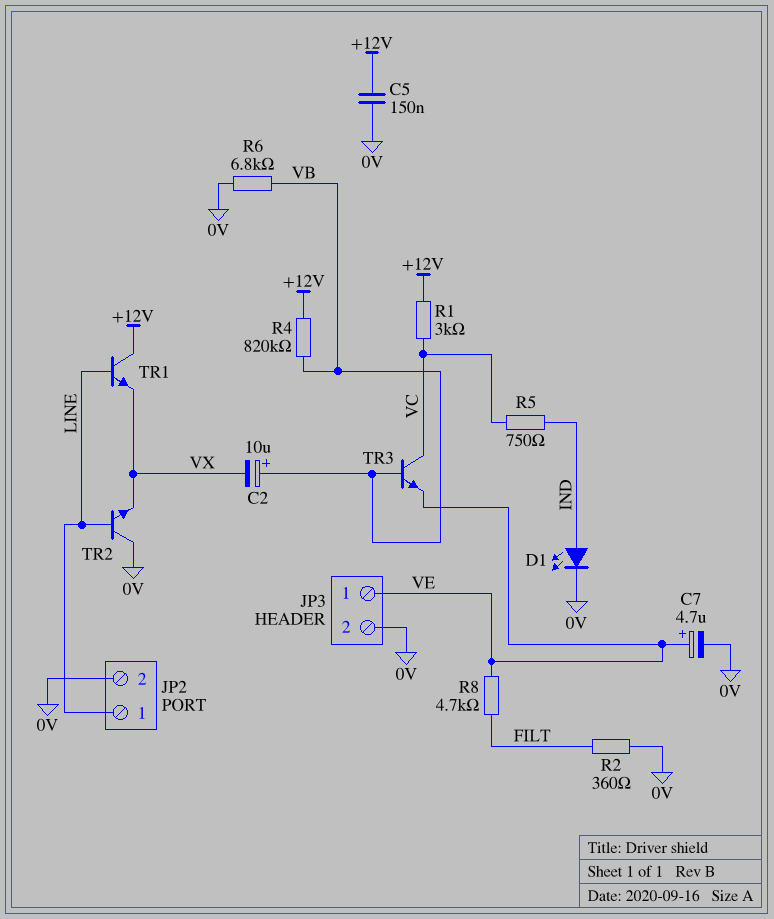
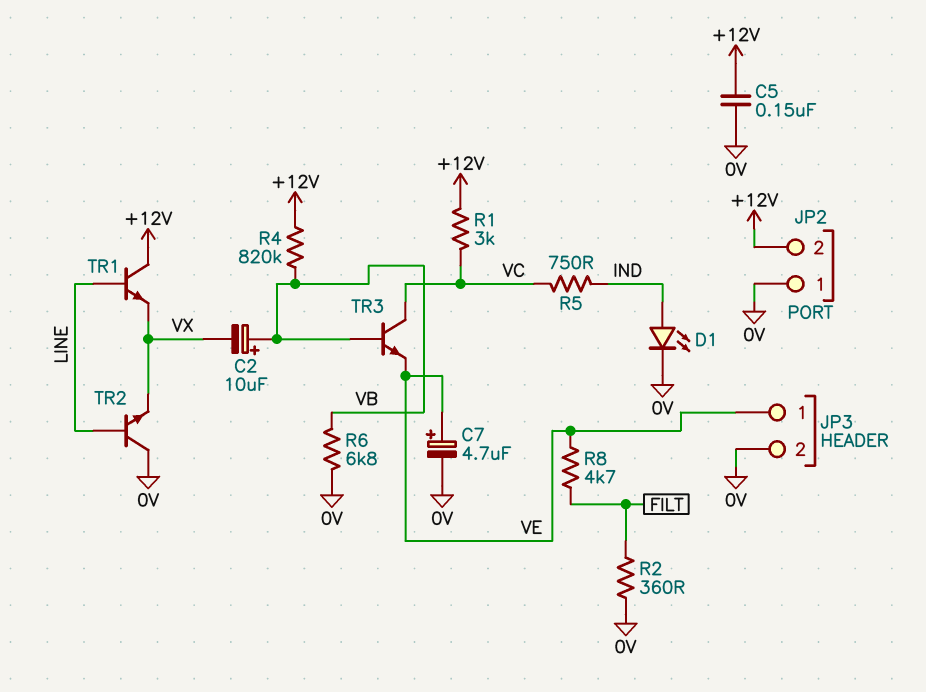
JP2 pin 1: LINE -> 0V
JP2 pin 2: 0V -> +12V

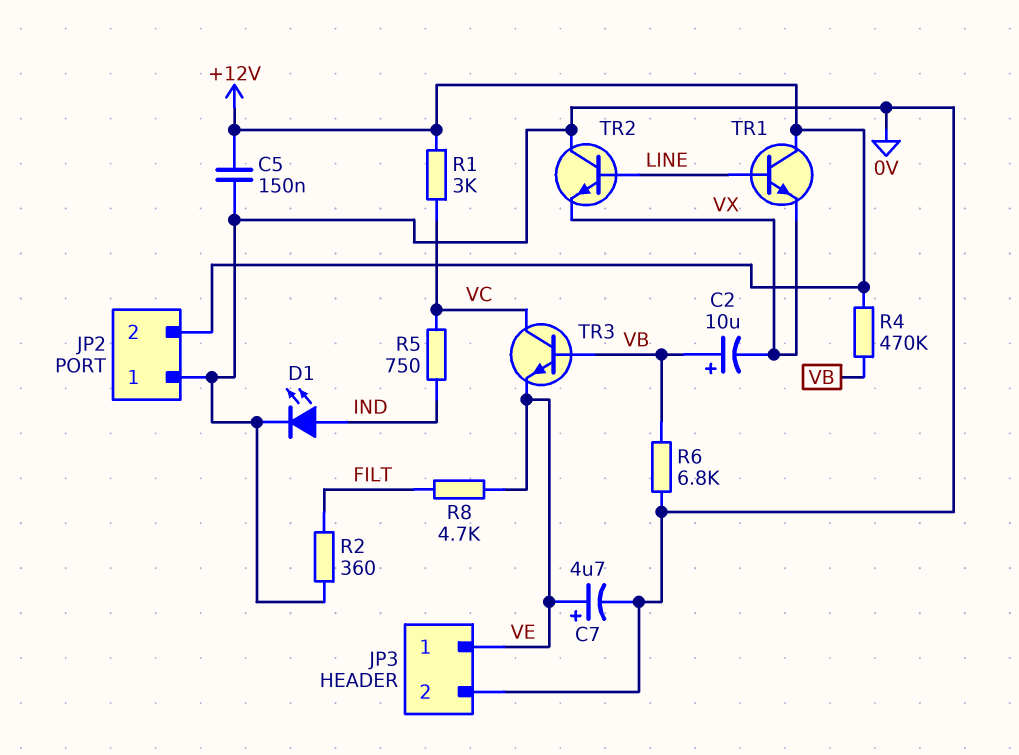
R4: 820k (+12V, VB) -> 470k (+12V, VB)

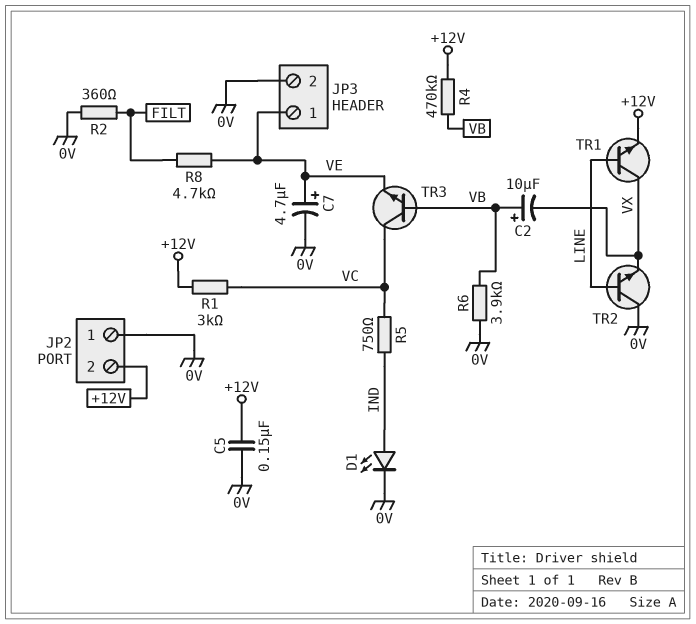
R6: 6.8k (0V, VB) -> 3.9k (0V, VB)
TR1: NPN (B LINE, C +12V, E VX) -> NPN (B LINE, C VX, E +12V)

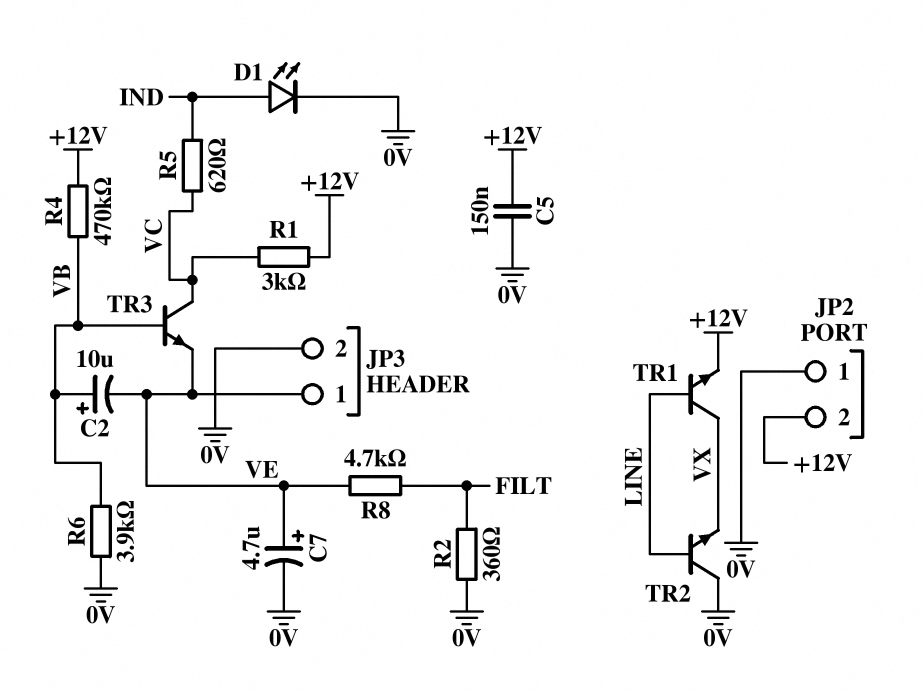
C2: 10uF (plus VB, minus VX) -> 10uF (plus VB, minus VE)
R5: 750 (IND, VC) -> 620 (IND, VC)

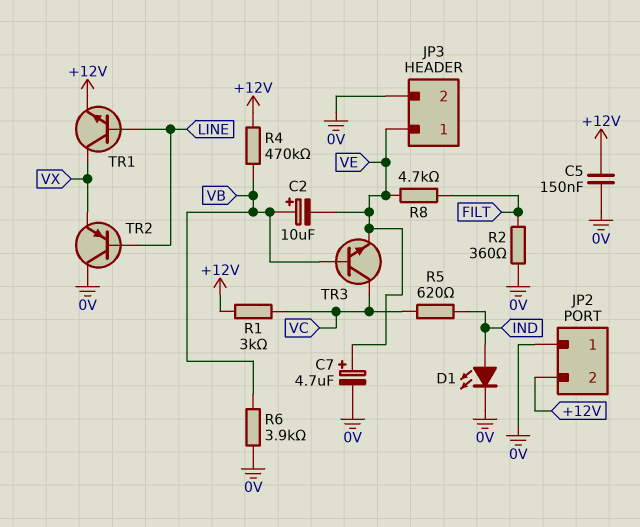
TR2: NPN (B LINE, C 0V, E VX) -> PNP (B LINE, C 0V, E VX)

